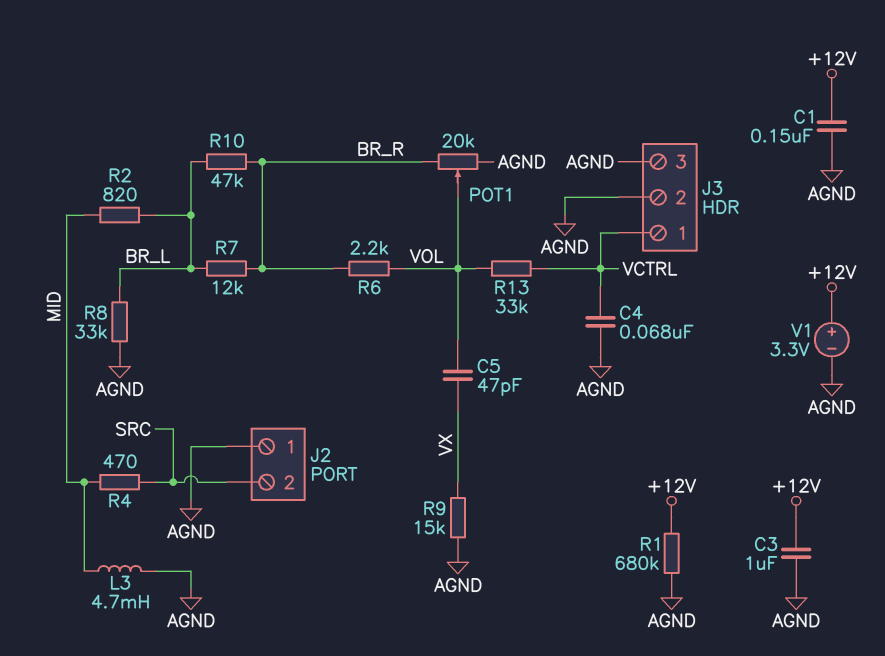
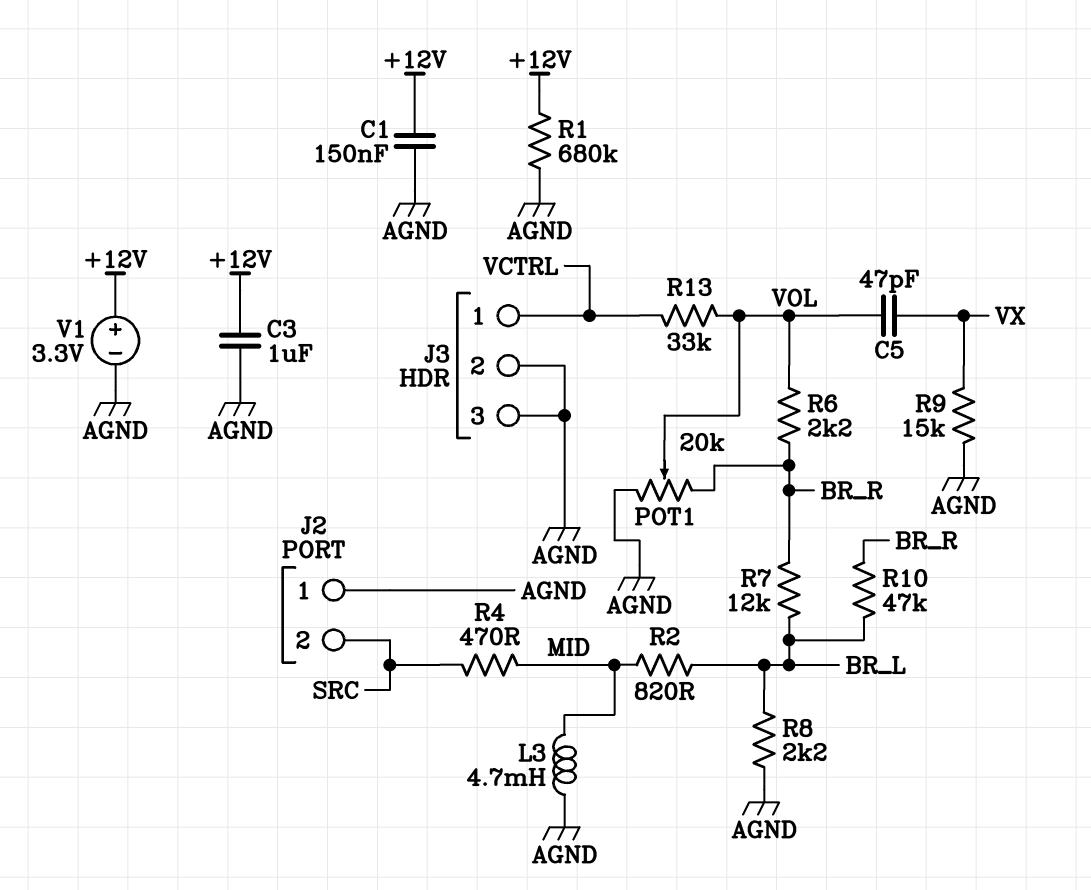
C4: 68nF (AGND, VCTRL) -> none
R8: 33k (AGND, BR_L) -> 2.2k (AGND, BR_L)

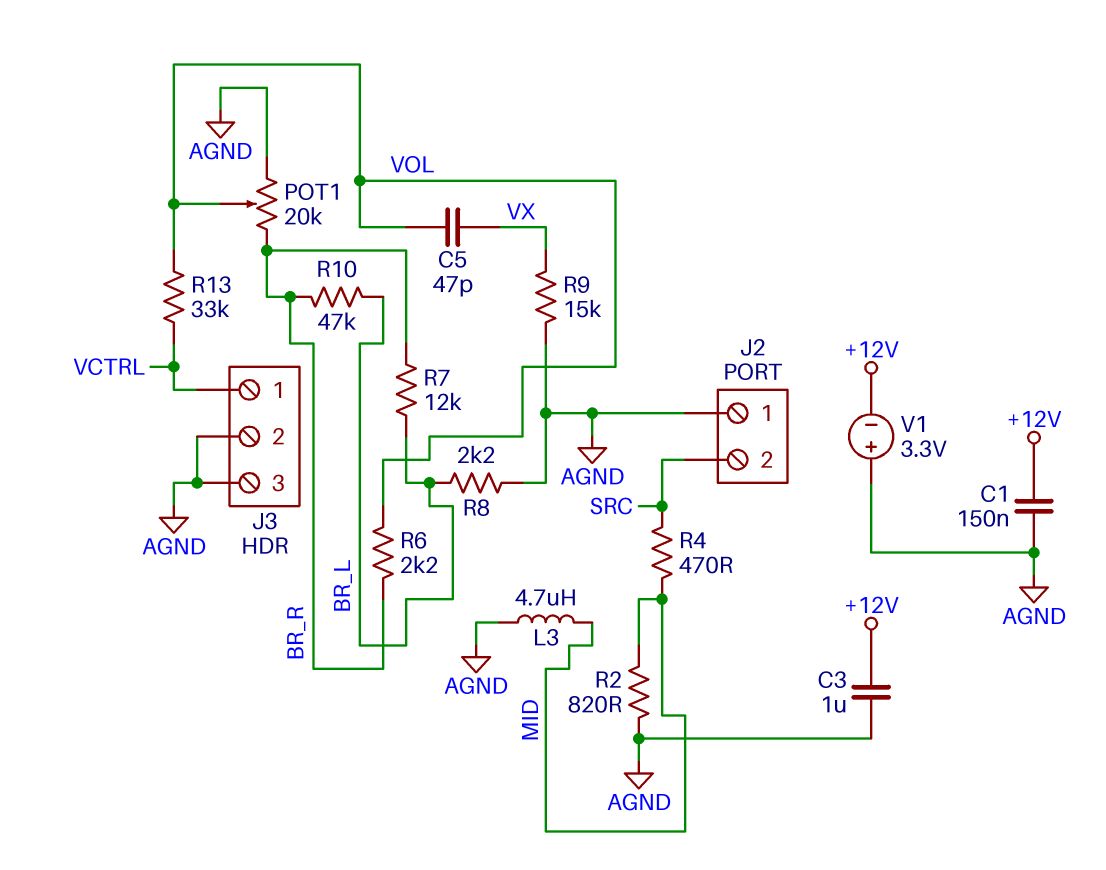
L3: 4.7mH (AGND, MID) -> 4.7uH (AGND, MID)
R1: 680k (+12V, AGND) -> none
R2: 820 (BR_L, MID) -> 820 (AGND, MID)
V1: 3.3V (plus +12V, minus AGND) -> 3.3V (plus AGND, minus +12V)

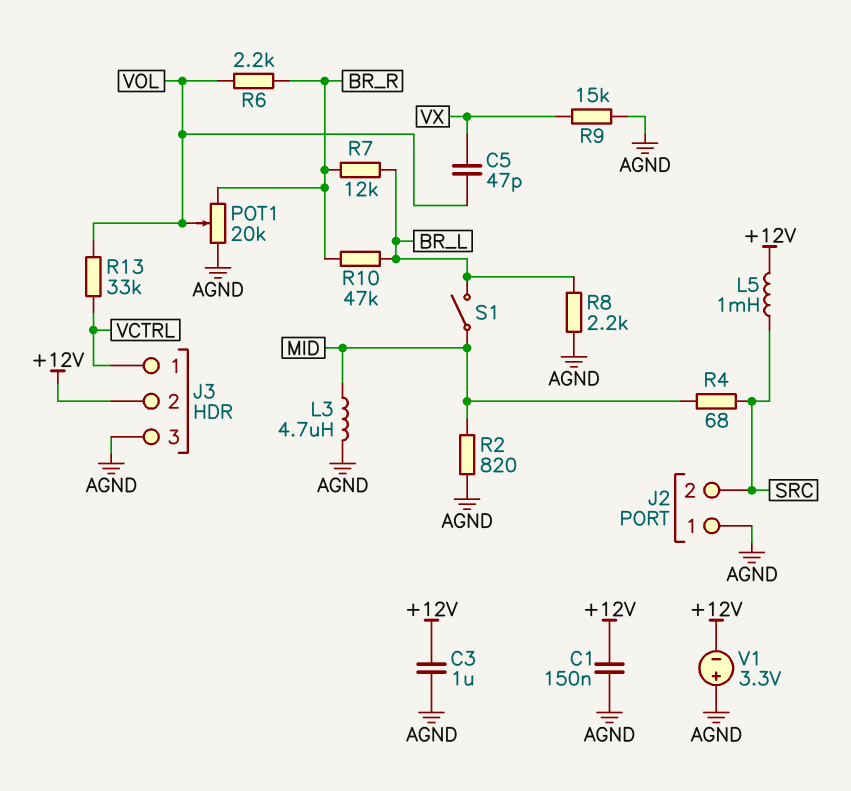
J3 pin 2: AGND -> +12V
L5: none -> 1mH (+12V, SRC)
R4: 470 (MID, SRC) -> 68 (MID, SRC)
S1: none -> switch (BR_L, MID)

